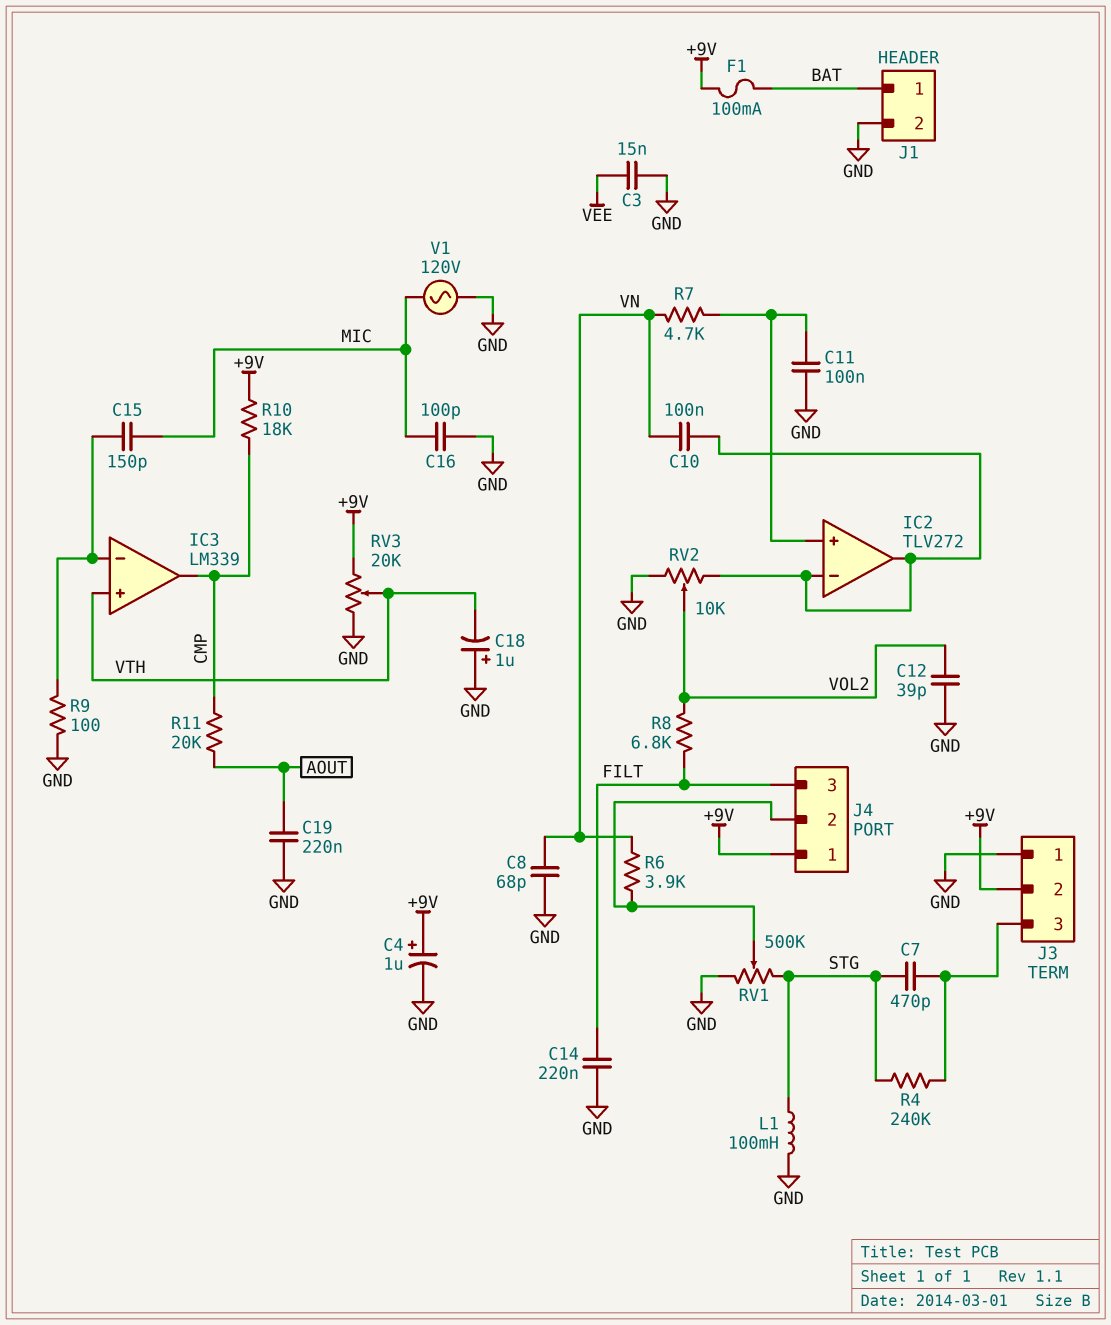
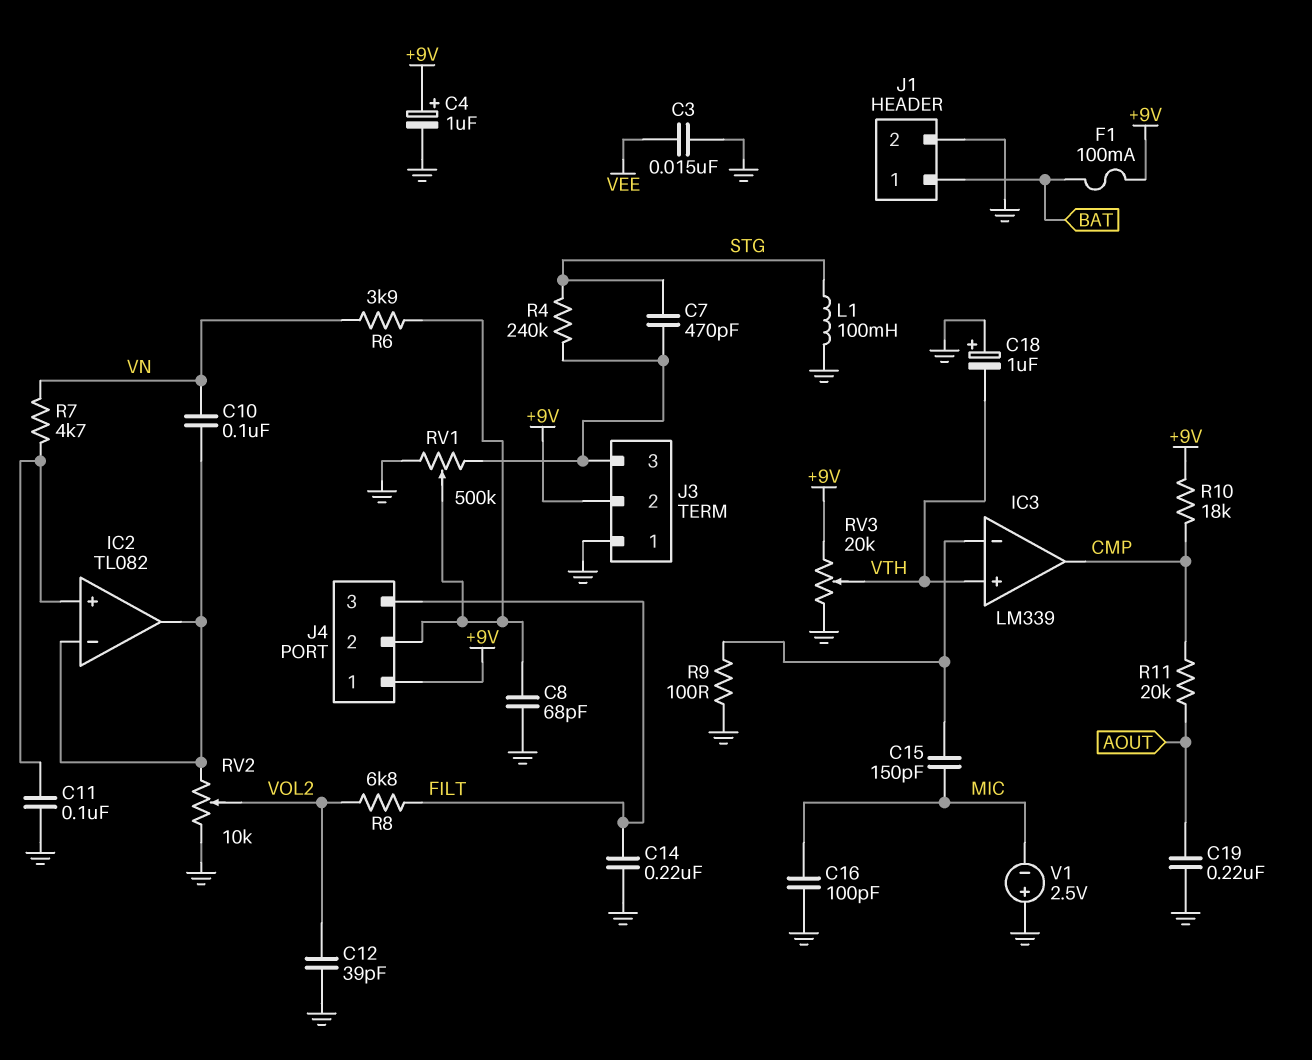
C8: 68pF (GND, VN) -> 68pF (GND, J4/2)
IC2: TLV272 -> TL082
RV1: 500k (GND, STG, wiper J4/2) -> 500k (GND, J3/3, wiper J4/2)
V1: AC 120V (GND, MIC) -> 2.5V (plus GND, minus MIC)

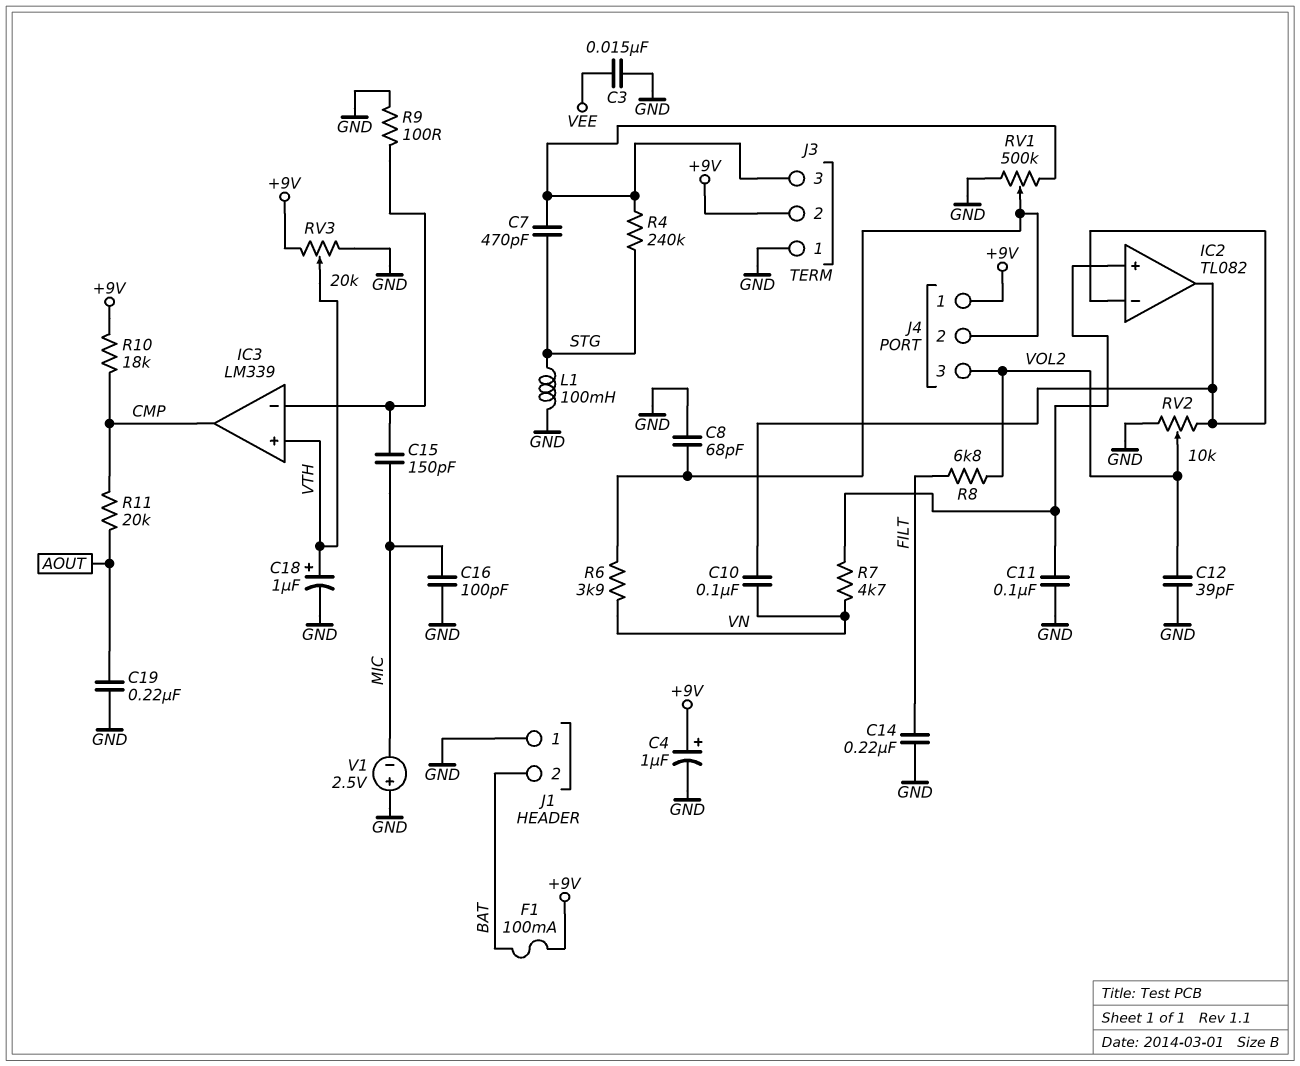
C18: 1uF (plus GND, minus VTH) -> 1uF (plus VTH, minus GND)
J1 pin 1: BAT -> GND
J1 pin 2: GND -> BAT
J4 pin 3: FILT -> VOL2

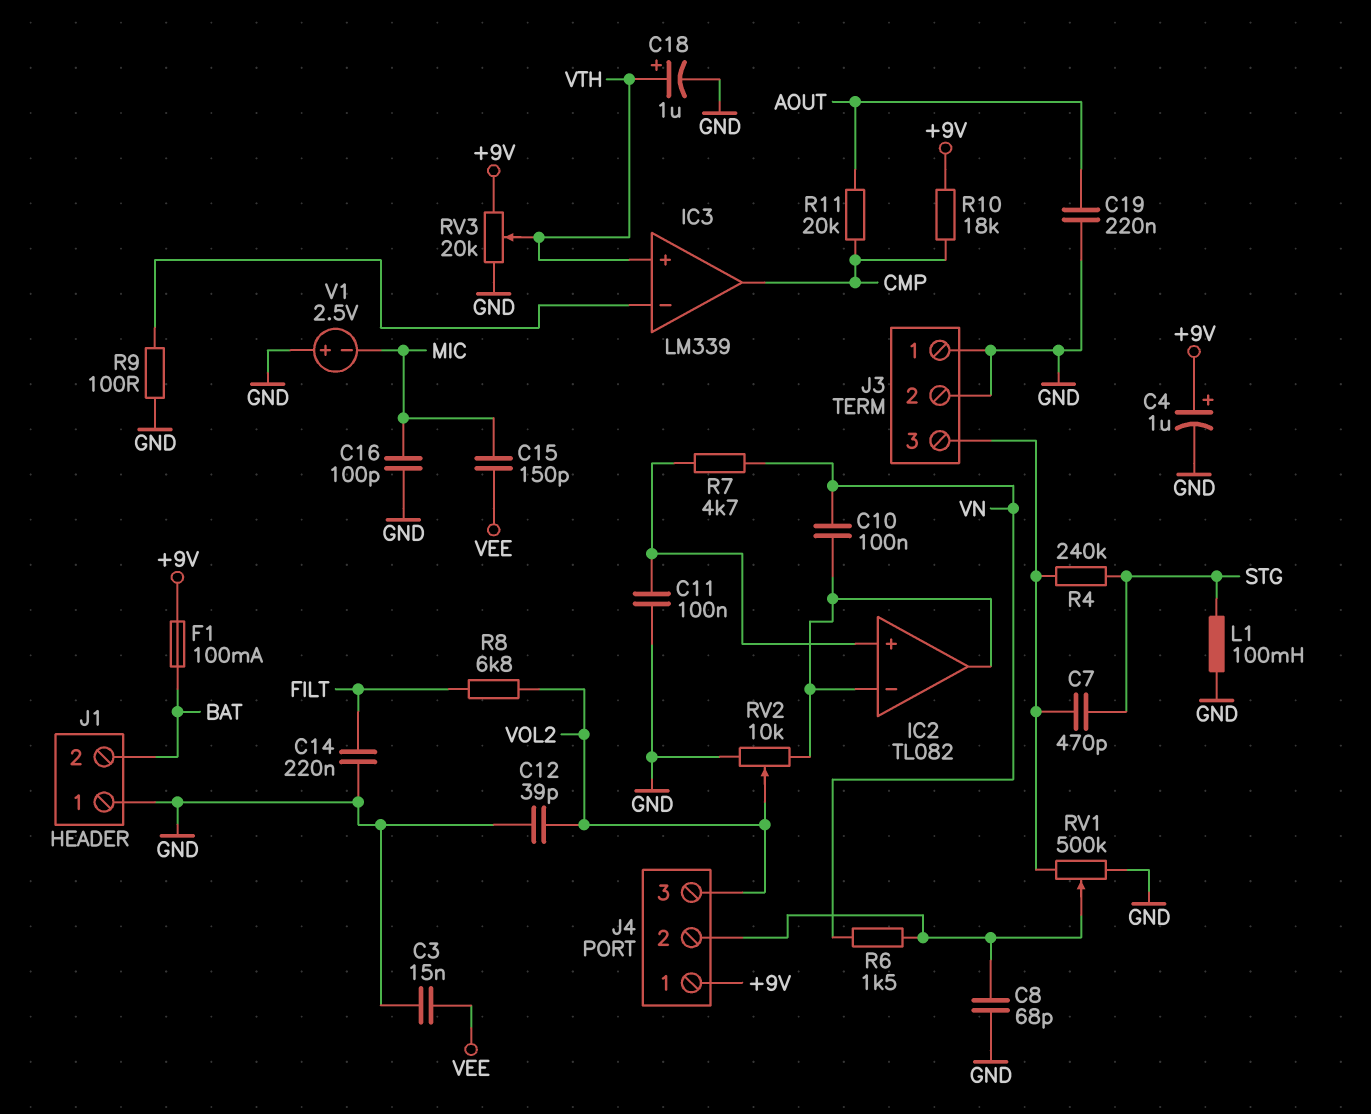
C15: 150pF (IC3/in-, MIC) -> 150pF (MIC, VEE)
J3 pin 2: +9V -> GND
R6: 3.9k (J4/2, VN) -> 1.5k (J4/2, VN)

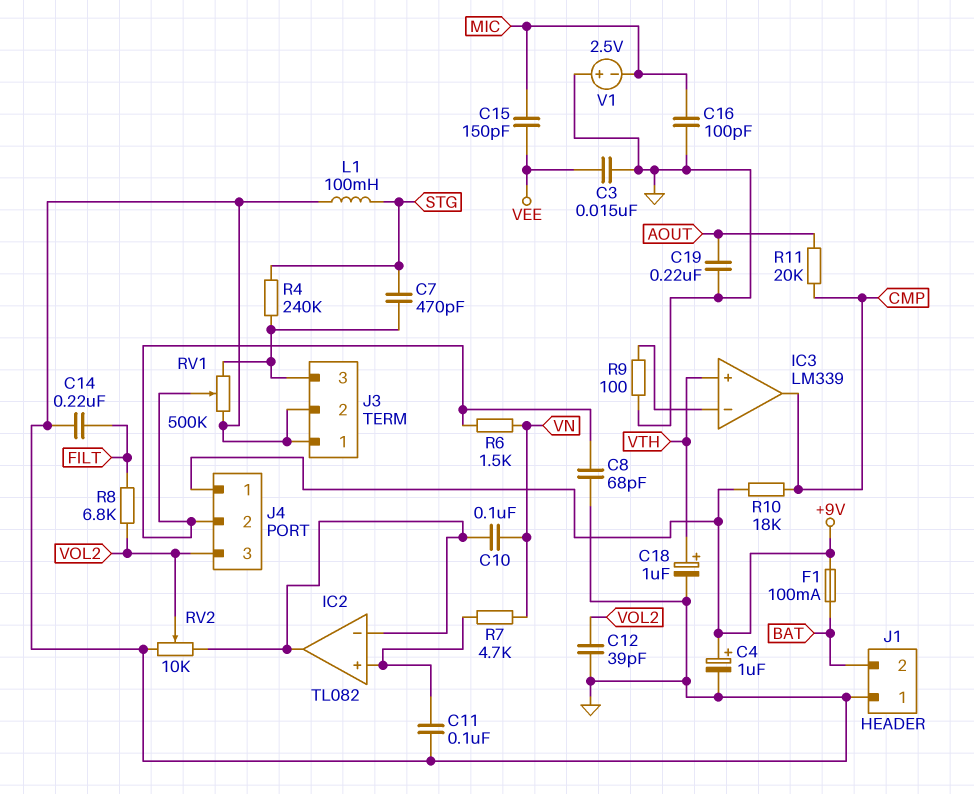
RV3: 20k (+9V, GND, wiper VTH) -> none

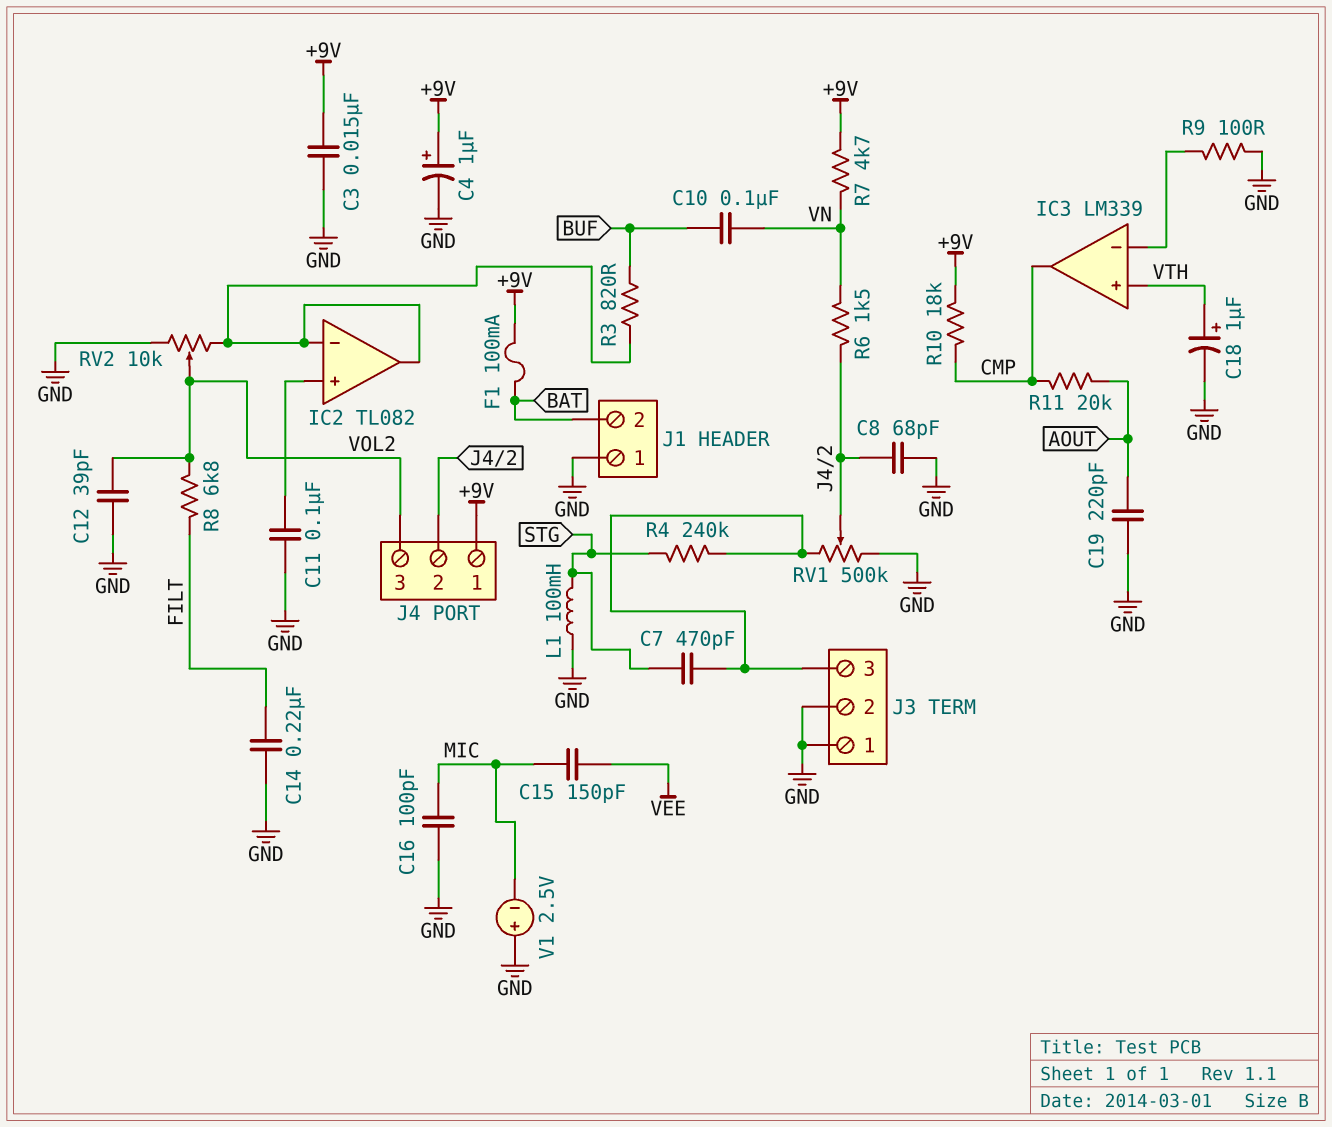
C3: 15nF (GND, VEE) -> 15nF (+9V, GND)
C10: 100nF (IC2/in-, VN) -> 100nF (BUF, VN)
C19: 220nF (AOUT, GND) -> 220pF (AOUT, GND)
R3: none -> 820 (BUF, IC2/in-)
R7: 4.7k (IC2/in+, VN) -> 4.7k (+9V, VN)

